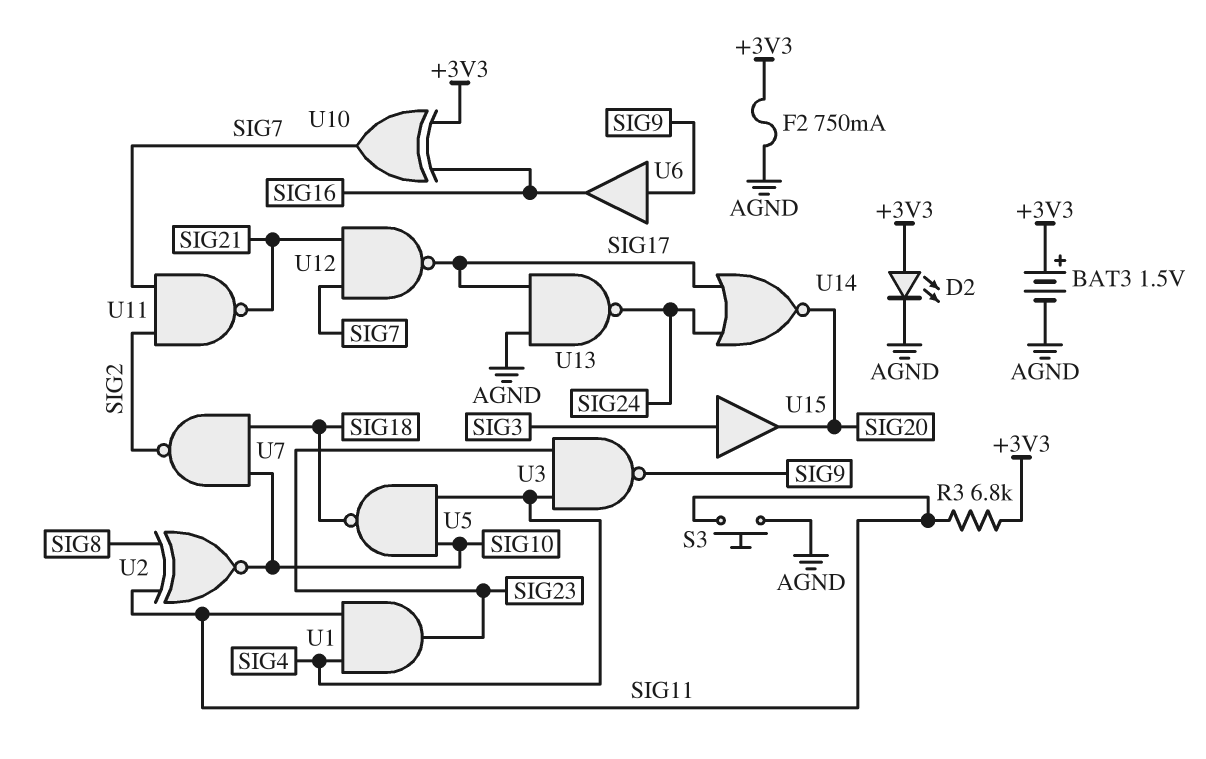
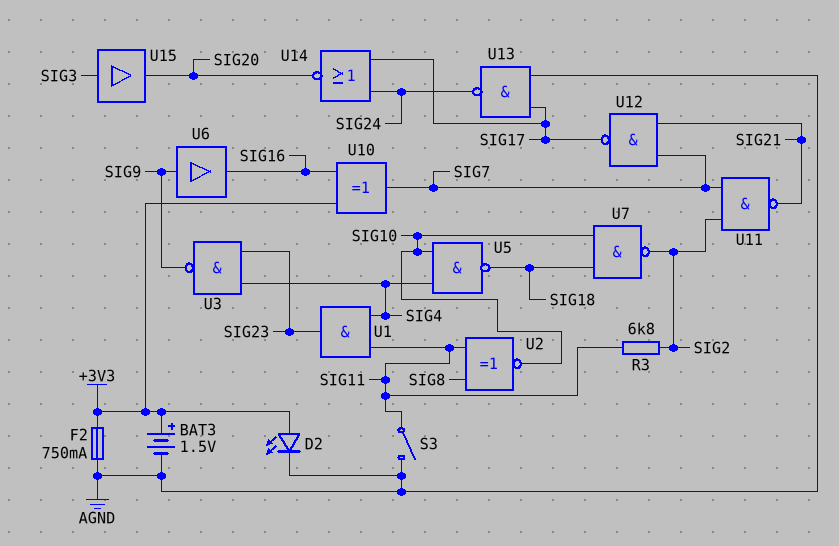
R3: 6.8k (+3V3, SIG11) -> 6.8k (SIG2, SIG11)
S3: button (AGND, SIG11) -> switch (AGND, SIG11)

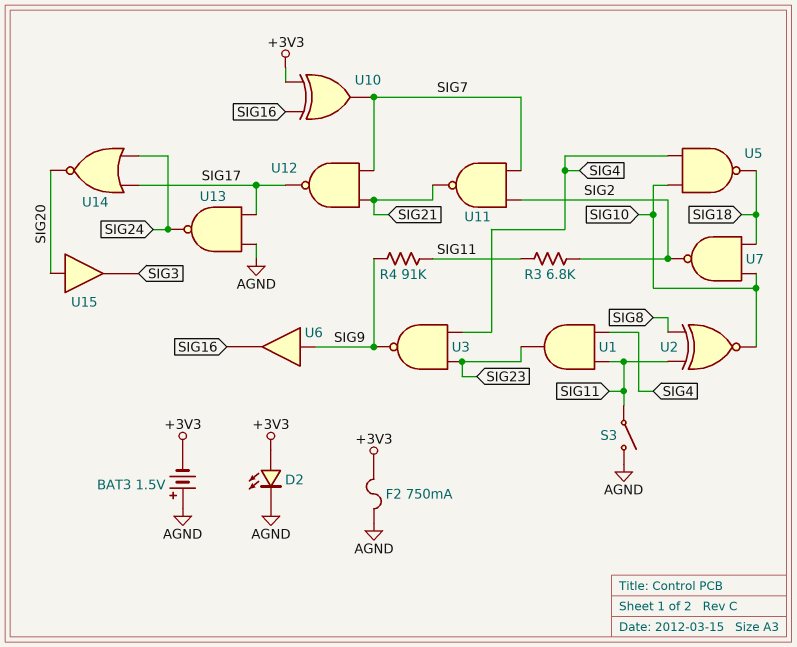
BAT3: 1.5V (plus +3V3, minus AGND) -> 1.5V (plus AGND, minus +3V3)
R4: none -> 91k (SIG9, SIG11)
U15: buffer (in SIG3, out SIG20) -> buffer (in SIG20, out SIG3)

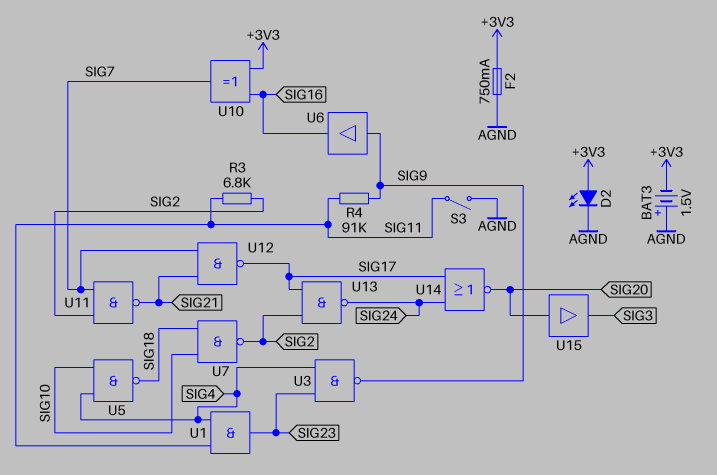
U2: XNOR (in SIG8, in SIG11, out SIG10) -> none
U13: NAND (in AGND, in SIG17, out SIG24) -> NAND (in SIG2, in SIG17, out SIG24)

